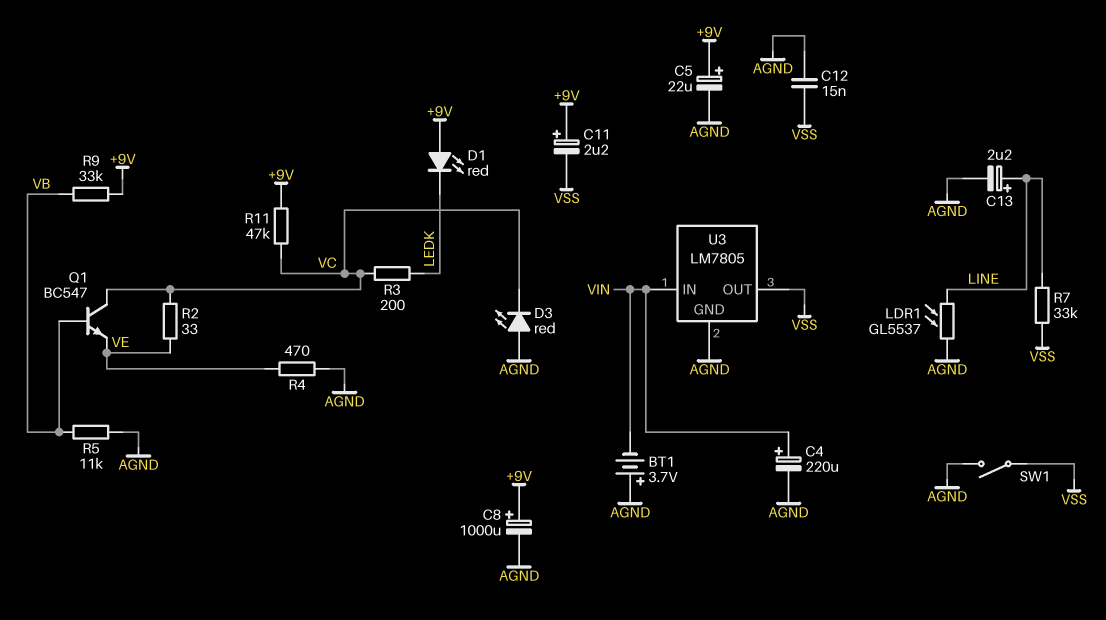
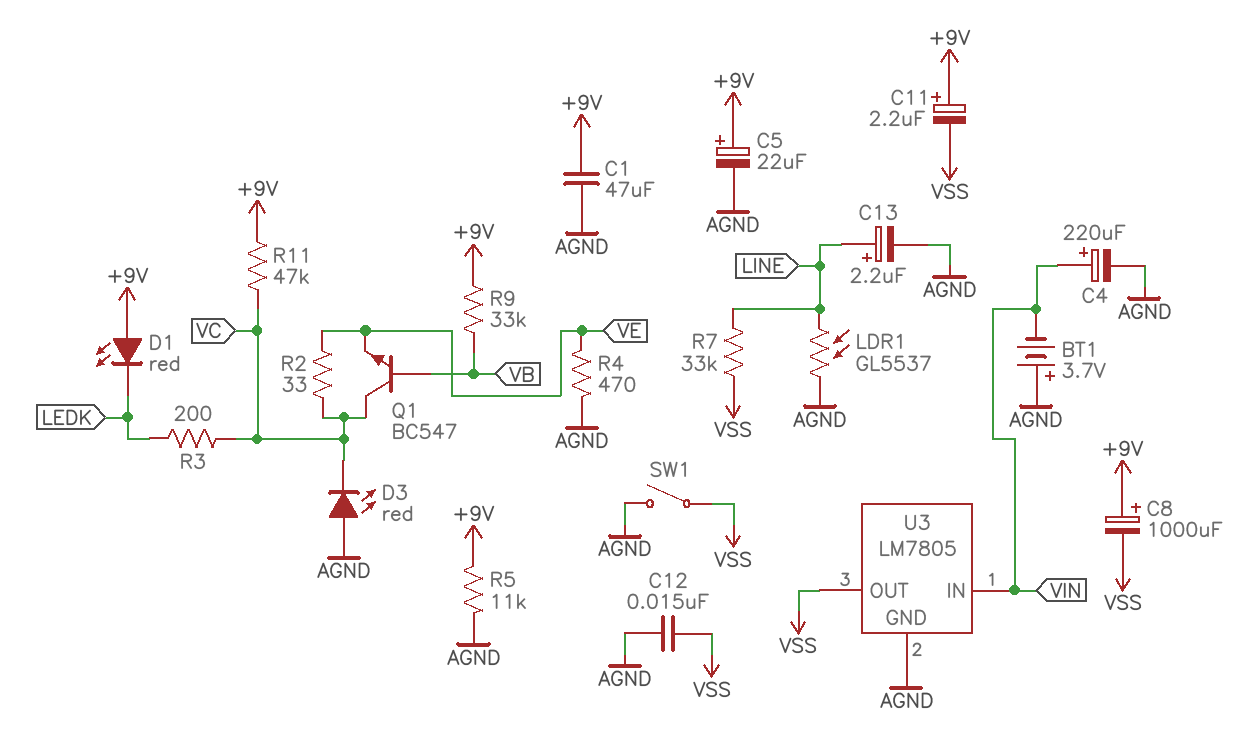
C1: none -> 47uF (+9V, AGND)
C8: 1000uF (plus +9V, minus AGND) -> 1000uF (plus +9V, minus VSS)
R5: 11k (AGND, VB) -> 11k (+9V, AGND)

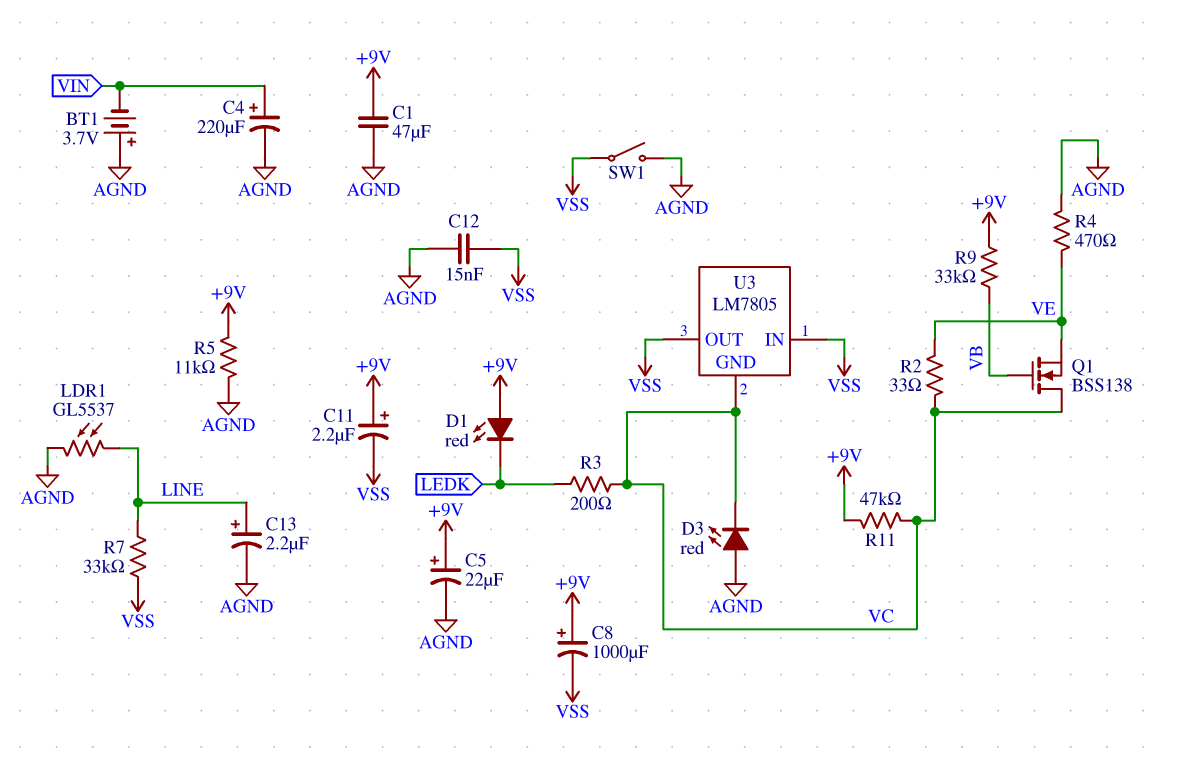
Q1: NPN BC547 (B VB, C VC, E VE) -> NMOS BSS138 (G VB, D VC, S VE)
U3 pin GND: AGND -> VC
U3 pin IN: VIN -> VSS

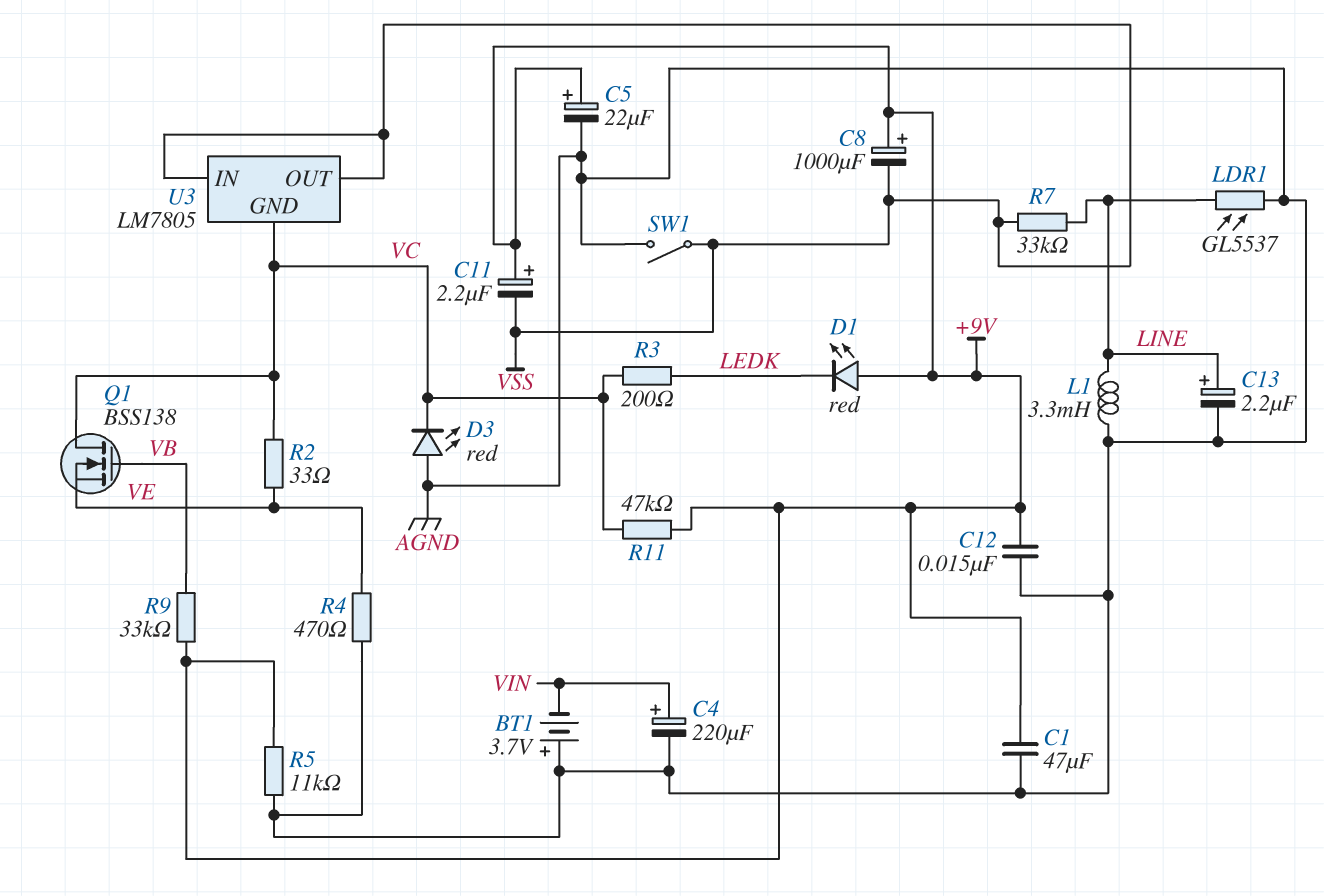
C12: 15nF (AGND, VSS) -> 15nF (+9V, AGND)
L1: none -> 3.3mH (AGND, LINE)

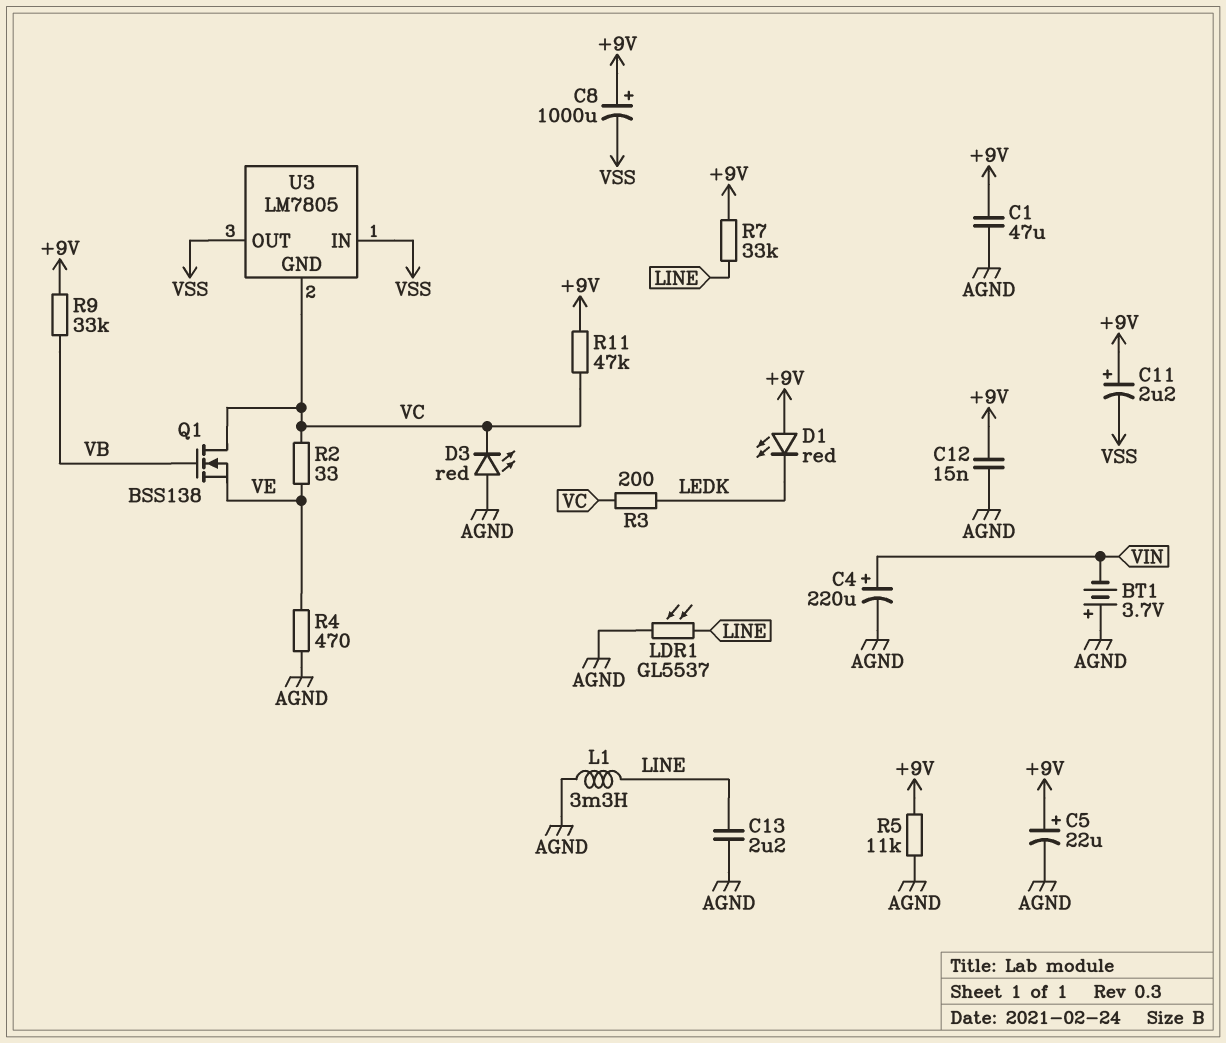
C13: 2.2uF (plus LINE, minus AGND) -> 2.2uF (AGND, LINE)
R7: 33k (LINE, VSS) -> 33k (+9V, LINE)
SW1: switch (AGND, VSS) -> none

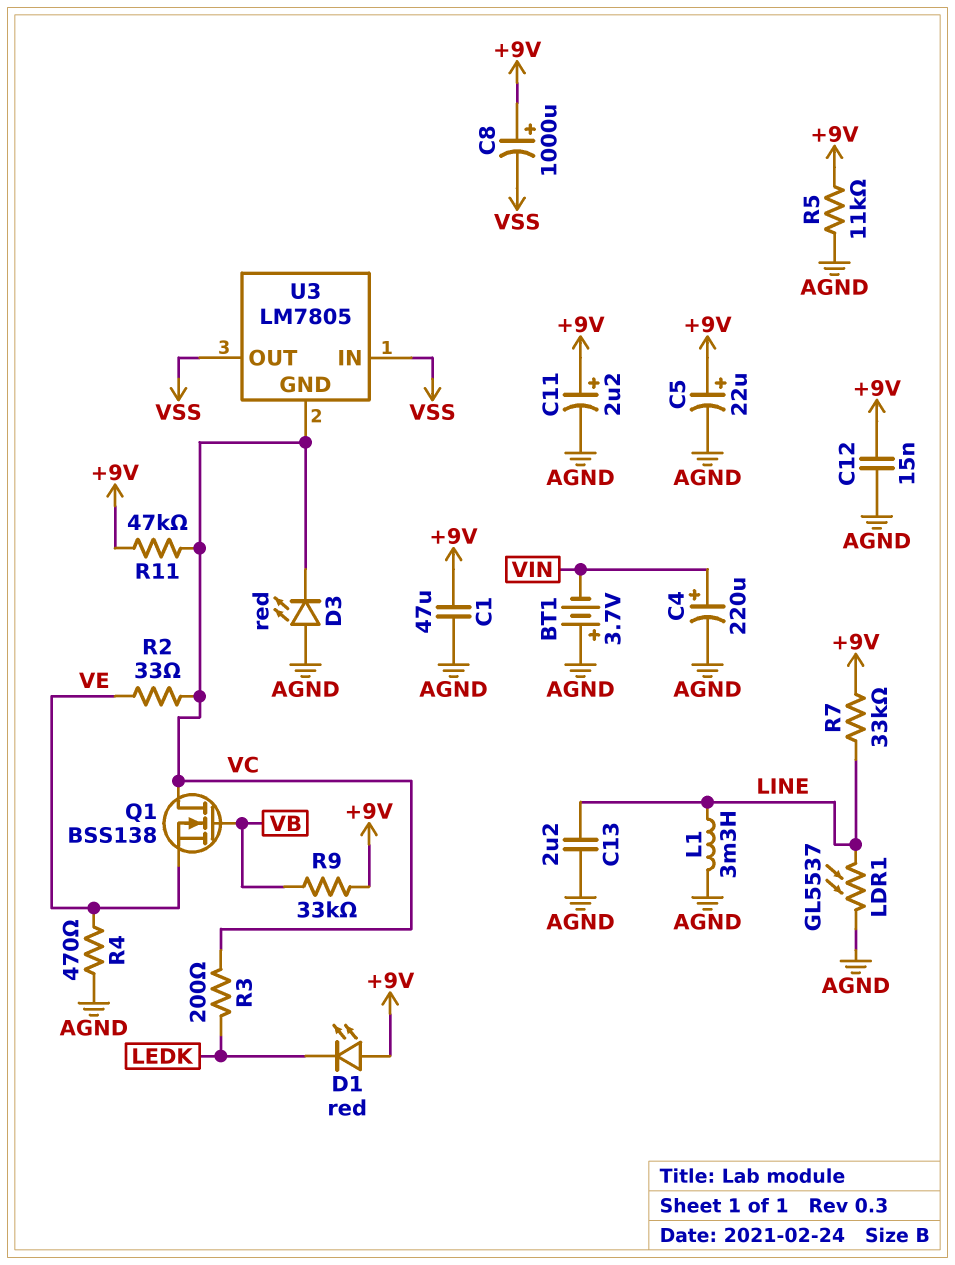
C11: 2.2uF (plus +9V, minus VSS) -> 2.2uF (plus +9V, minus AGND)

